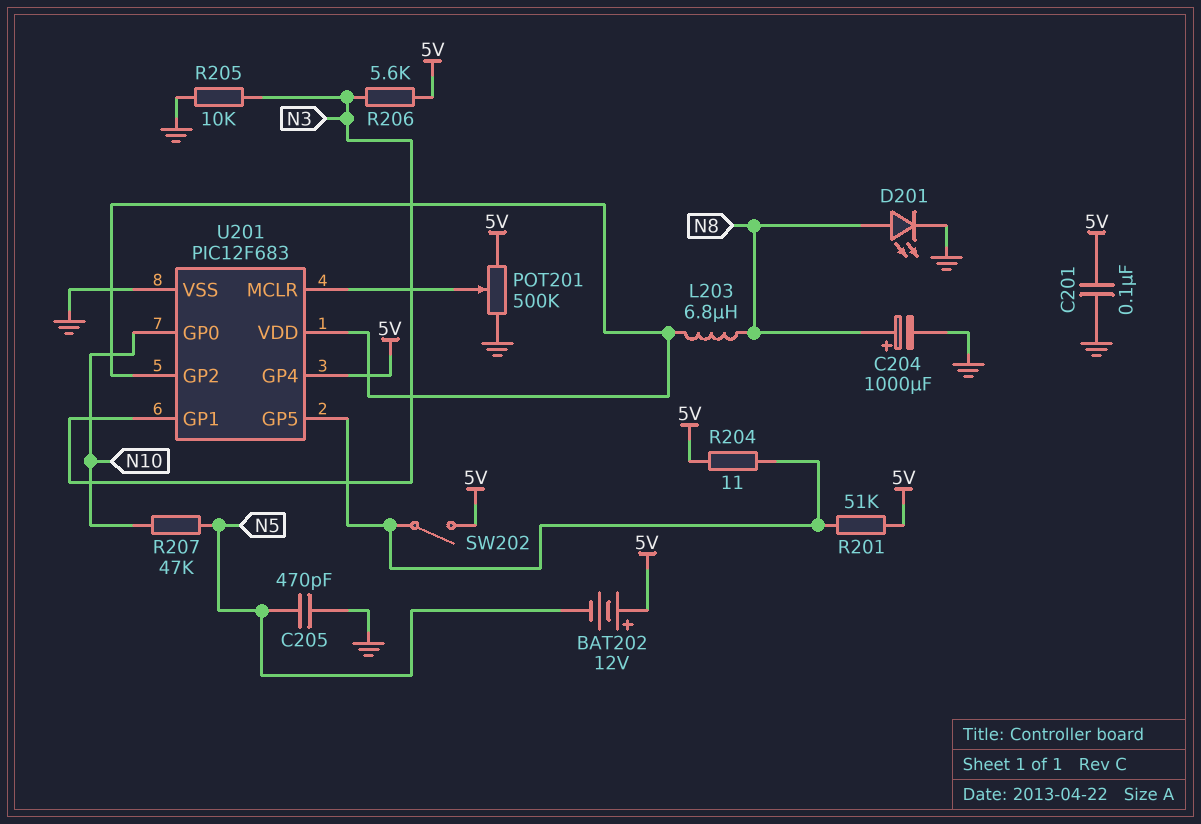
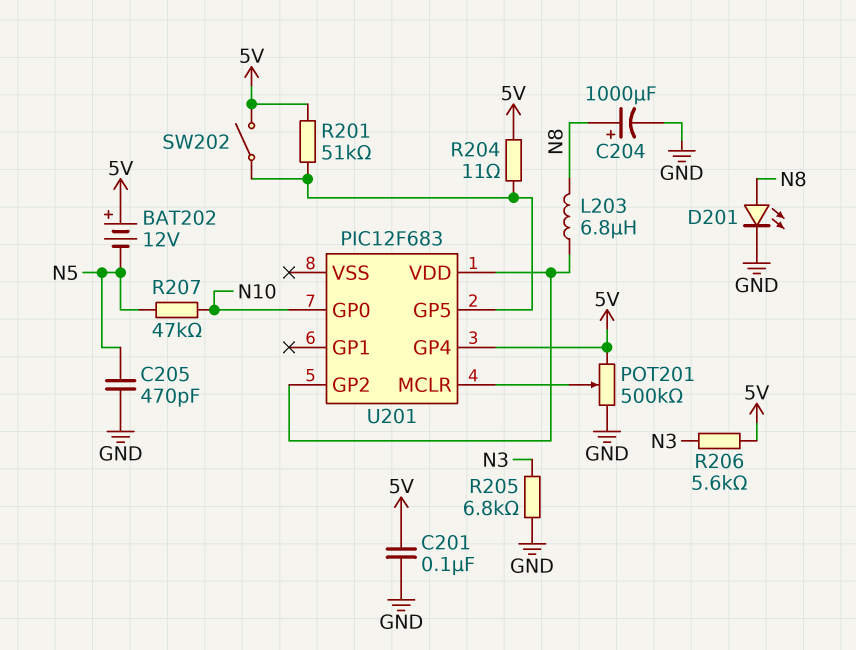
R205: 10k (GND, N3) -> 6.8k (GND, N3)
U201 pin GP1: N3 -> none
U201 pin VSS: GND -> none

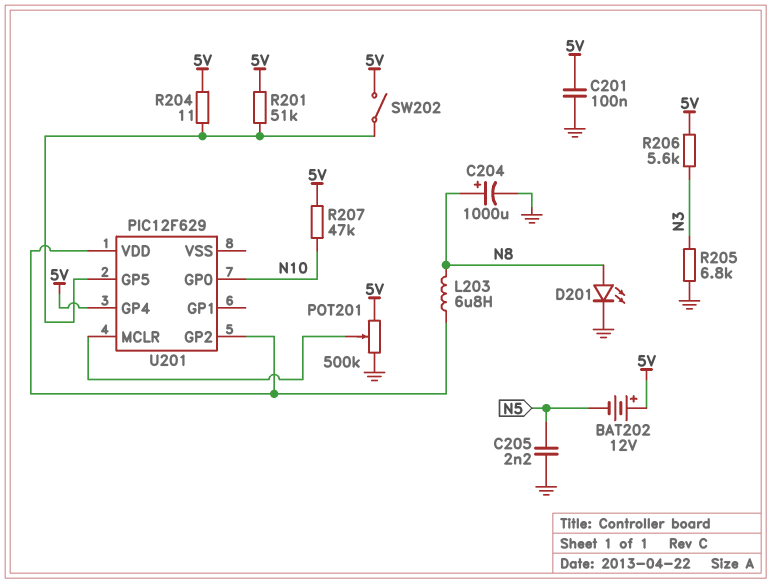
C205: 470pF (GND, N5) -> 2.2nF (GND, N5)
R207: 47k (N5, N10) -> 47k (5V, N10)
U201: PIC12F683 -> PIC12F629

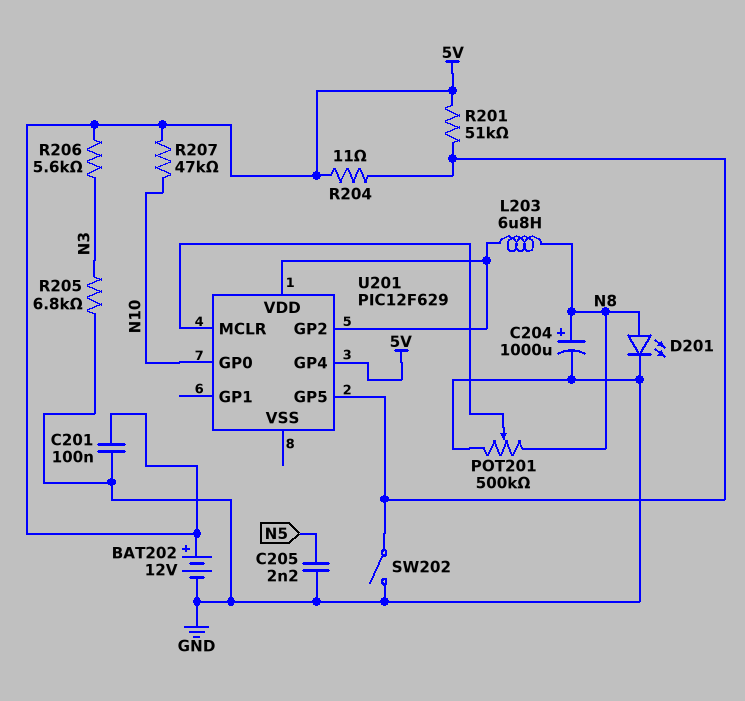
BAT202: 12V (plus 5V, minus N5) -> 12V (plus 5V, minus GND)
POT201: 500k (5V, GND, wiper U201/MCLR) -> 500k (GND, N8, wiper U201/MCLR)
SW202: switch (5V, U201/GP5) -> switch (GND, U201/GP5)

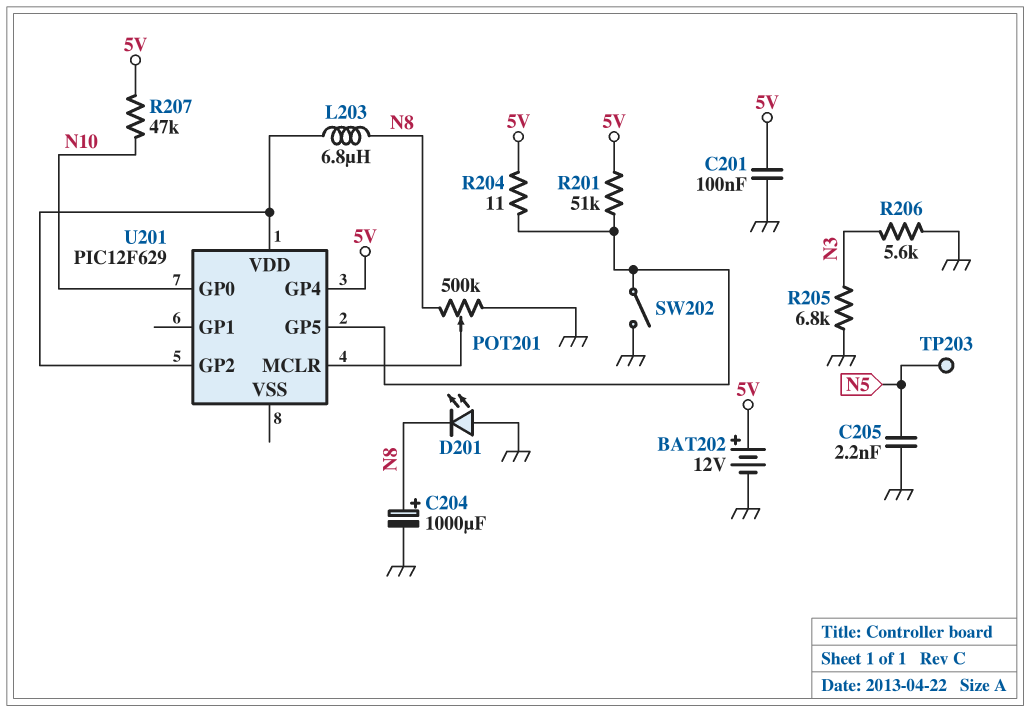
D201: LED (A N8, K GND) -> LED (A GND, K N8)
R206: 5.6k (5V, N3) -> 5.6k (GND, N3)
TP203: none -> test point (N5)

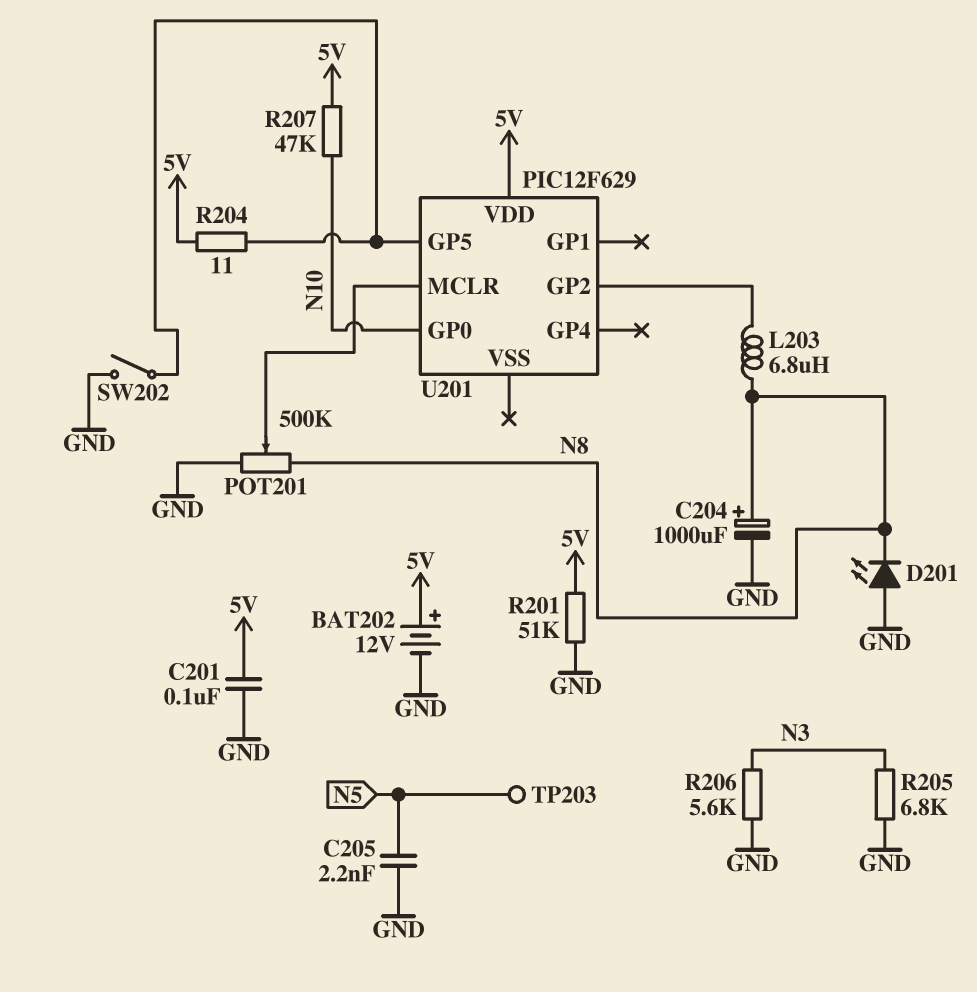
R201: 51k (5V, U201/GP5) -> 51k (5V, GND)
U201 pin GP4: 5V -> none
U201 pin VDD: U201/GP2 -> 5V

